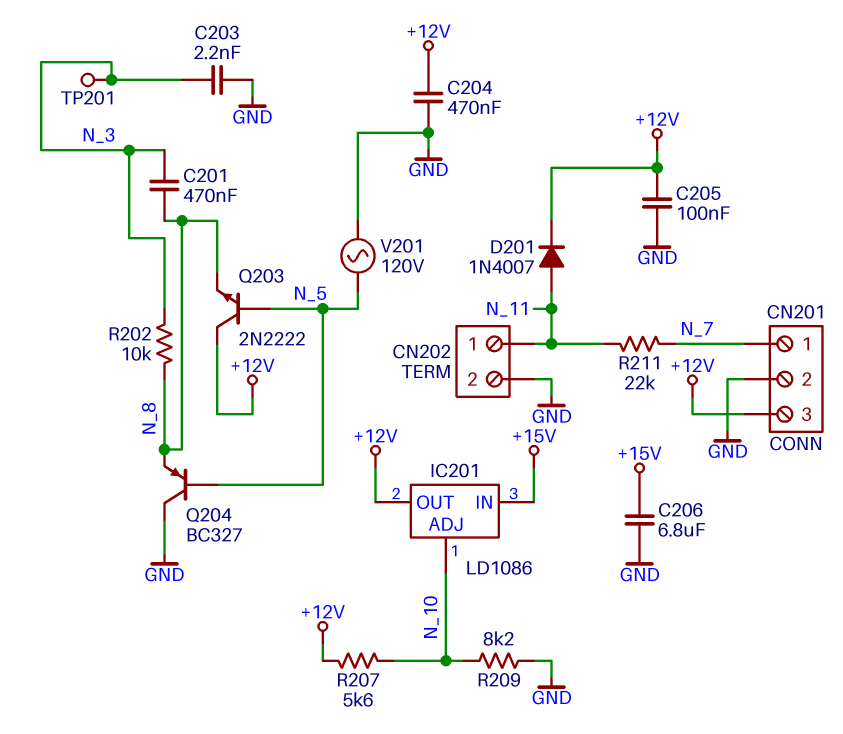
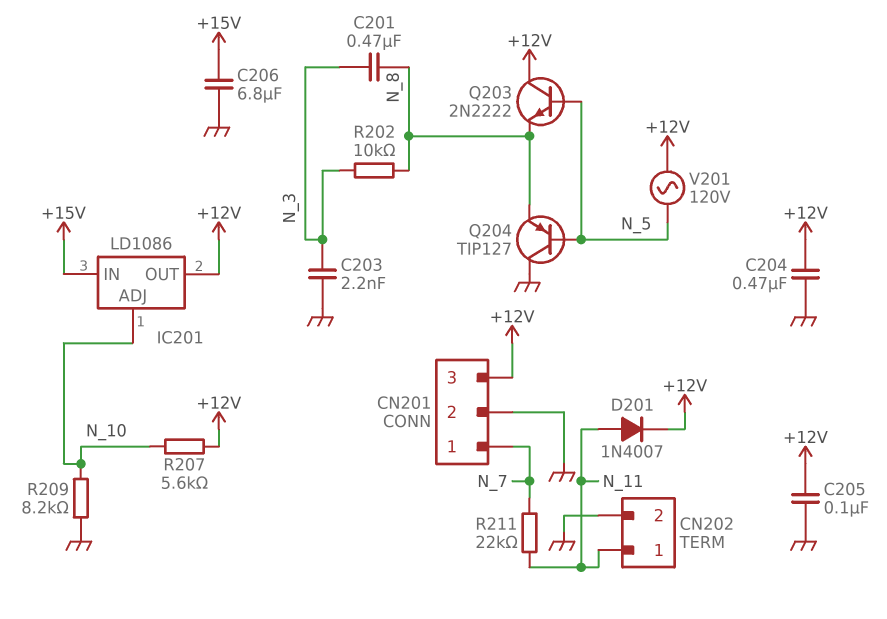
Q204: PNP BC327 (B N_5, C GND, E N_8) -> PNP TIP127 (B N_5, C GND, E N_8)
TP201: test point (N_3) -> none
V201: AC 120V (GND, N_5) -> AC 120V (+12V, N_5)

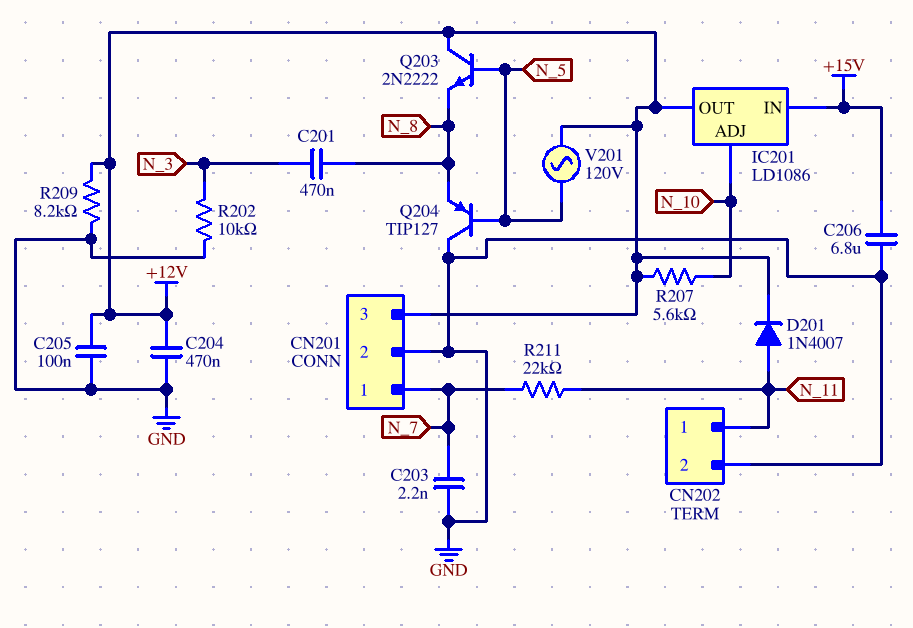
C203: 2.2nF (GND, N_3) -> 2.2nF (GND, N_7)
R202: 10k (N_3, N_8) -> 10k (GND, N_3)
R209: 8.2k (GND, N_10) -> 8.2k (+12V, GND)

